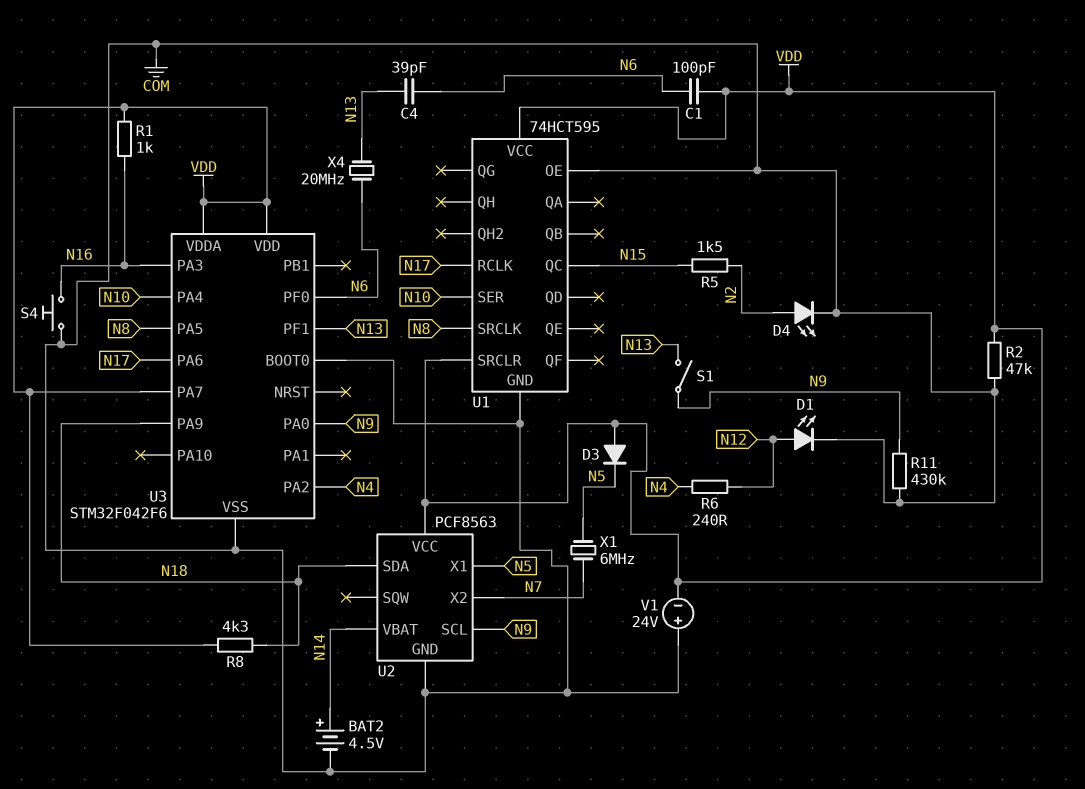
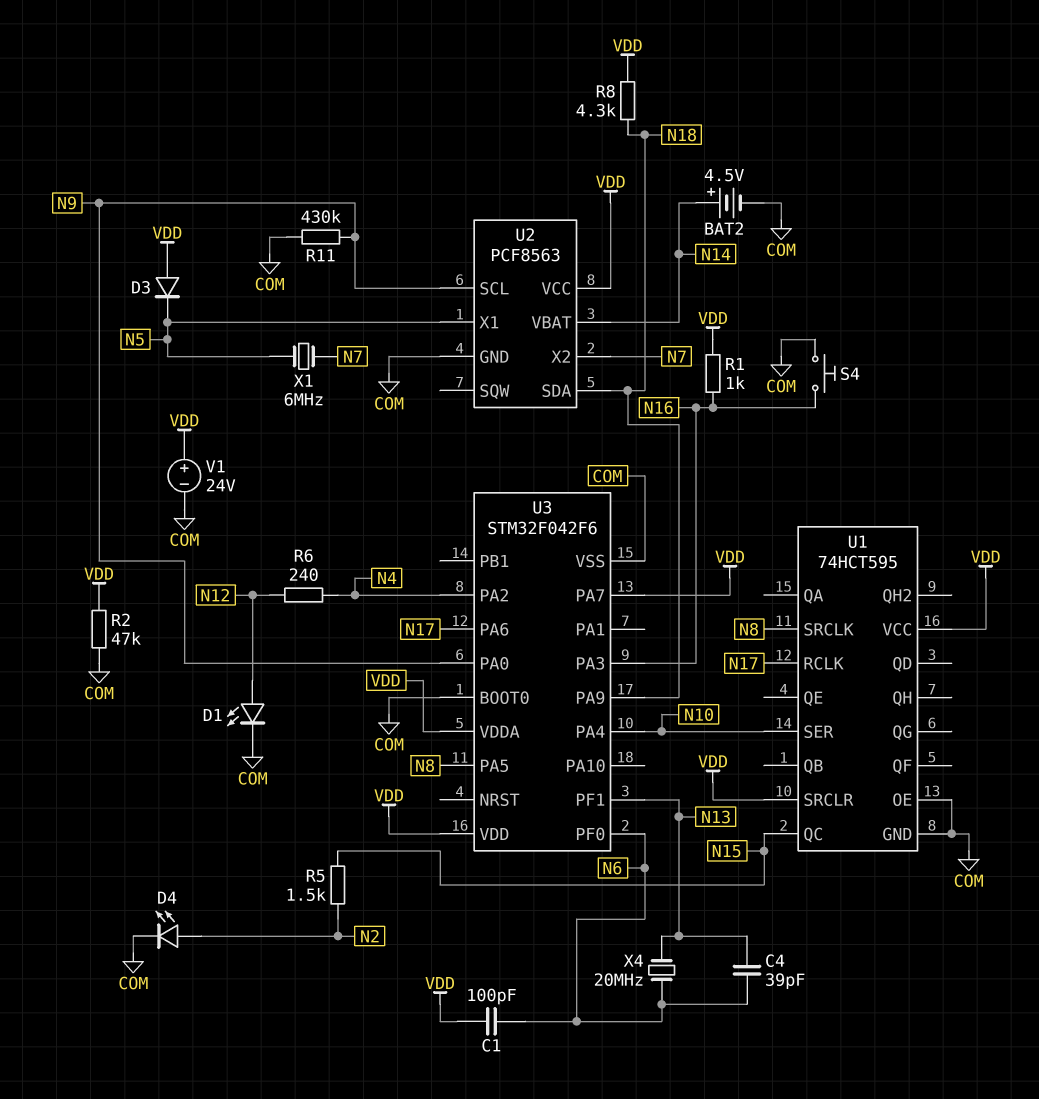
S1: switch (N9, N13) -> none
V1: 24V (plus COM, minus VDD) -> 24V (plus VDD, minus COM)

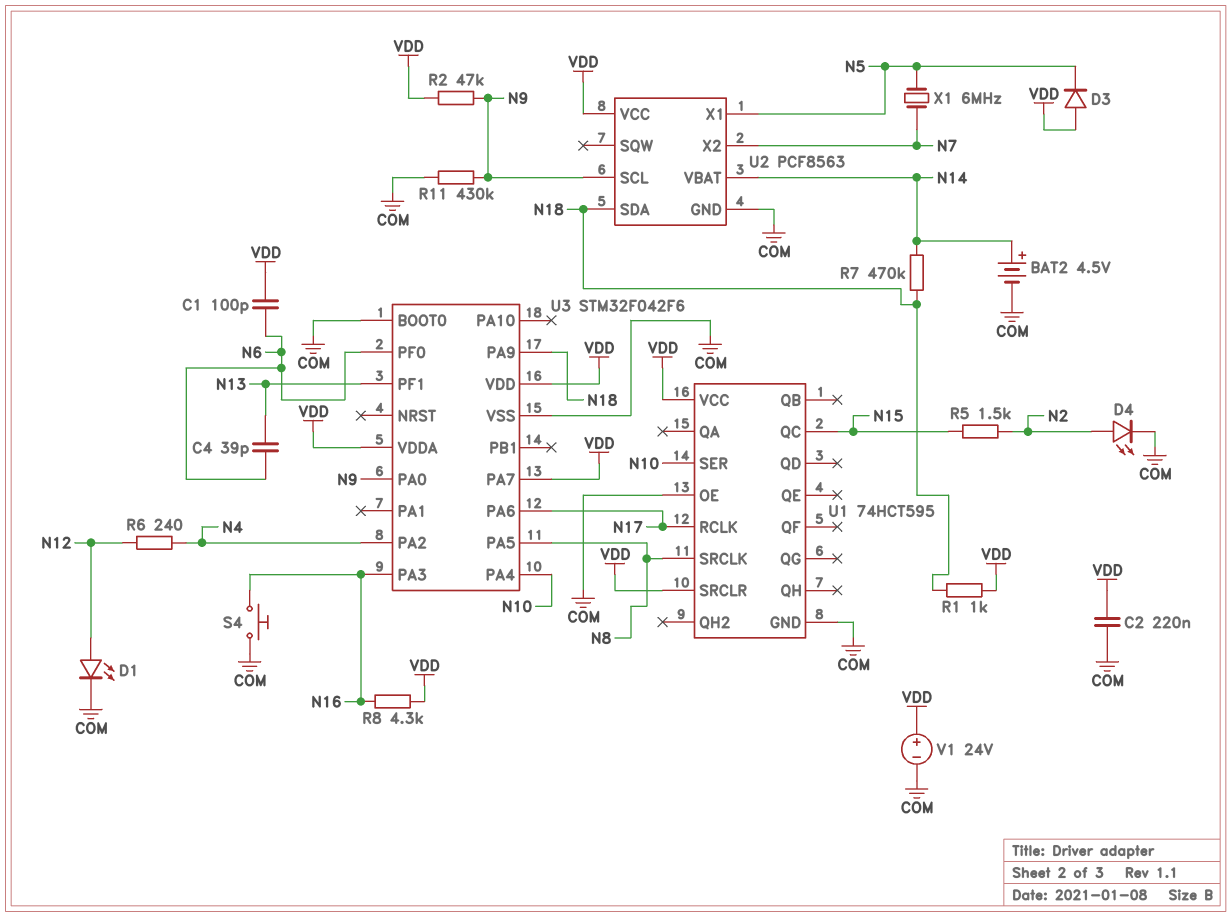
C2: none -> 220nF (COM, VDD)
R1: 1k (N16, VDD) -> 1k (N18, VDD)
R2: 47k (COM, VDD) -> 47k (N9, VDD)
R7: none -> 470k (N14, N18)
R8: 4.3k (N18, VDD) -> 4.3k (N16, VDD)
X4: 20MHz (N6, N13) -> none

